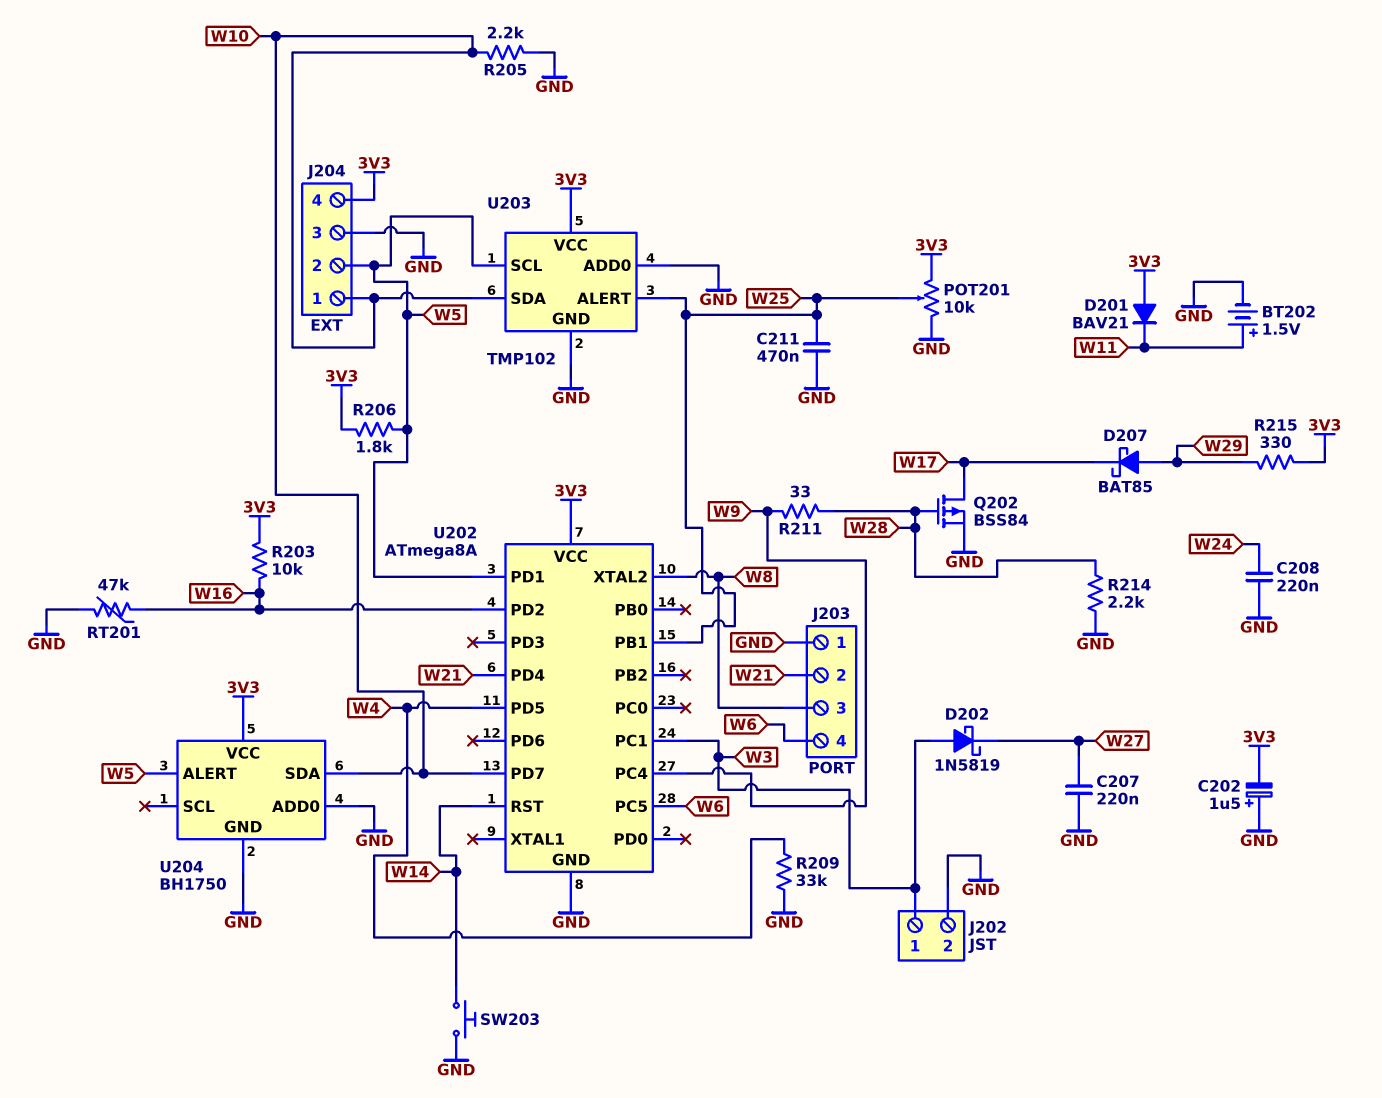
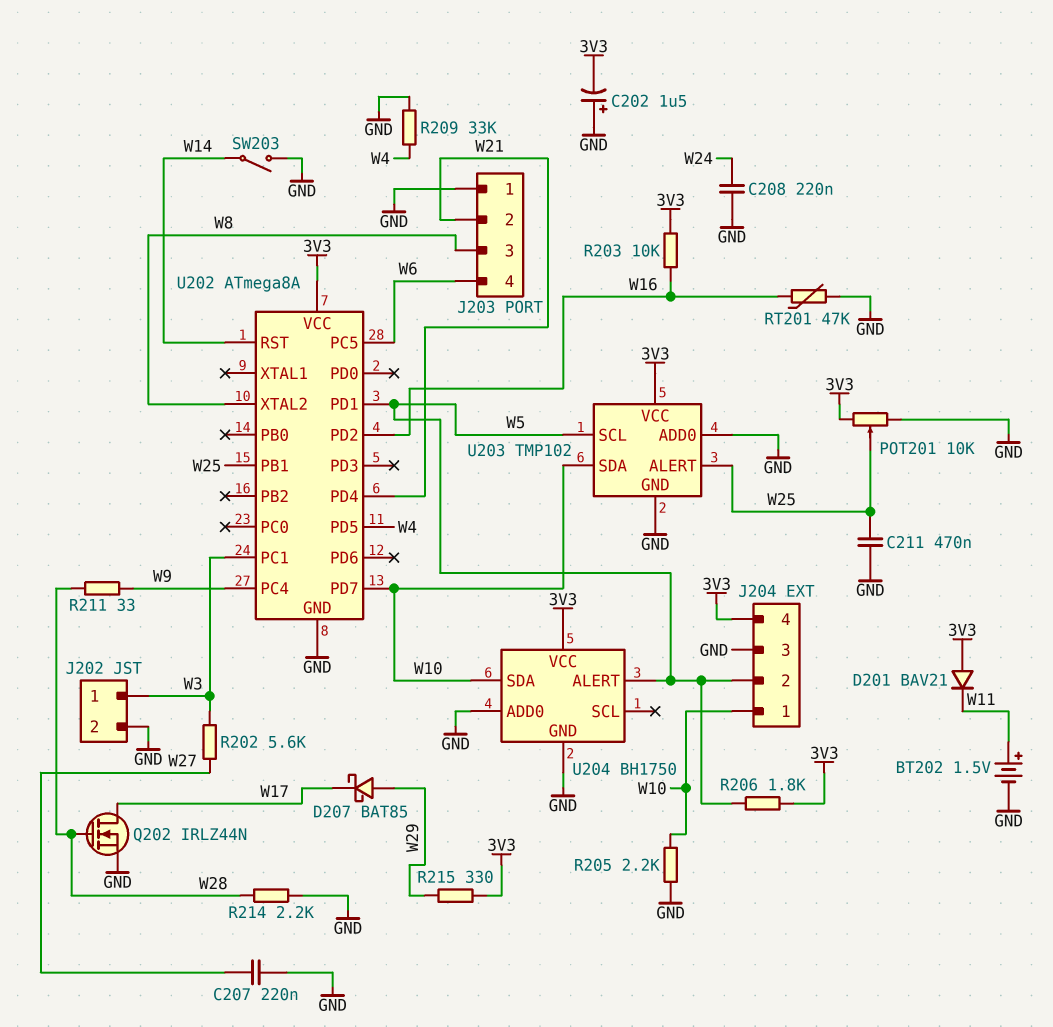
D202: schottky 1N5819 (A W3, K W27) -> none
Q202: PMOS BSS84 (G W28, D W17, S GND) -> NMOS IRLZ44N (G W28, D W17, S GND)
R202: none -> 5.6k (W3, W27)
SW203: button (GND, W14) -> switch (GND, W14)

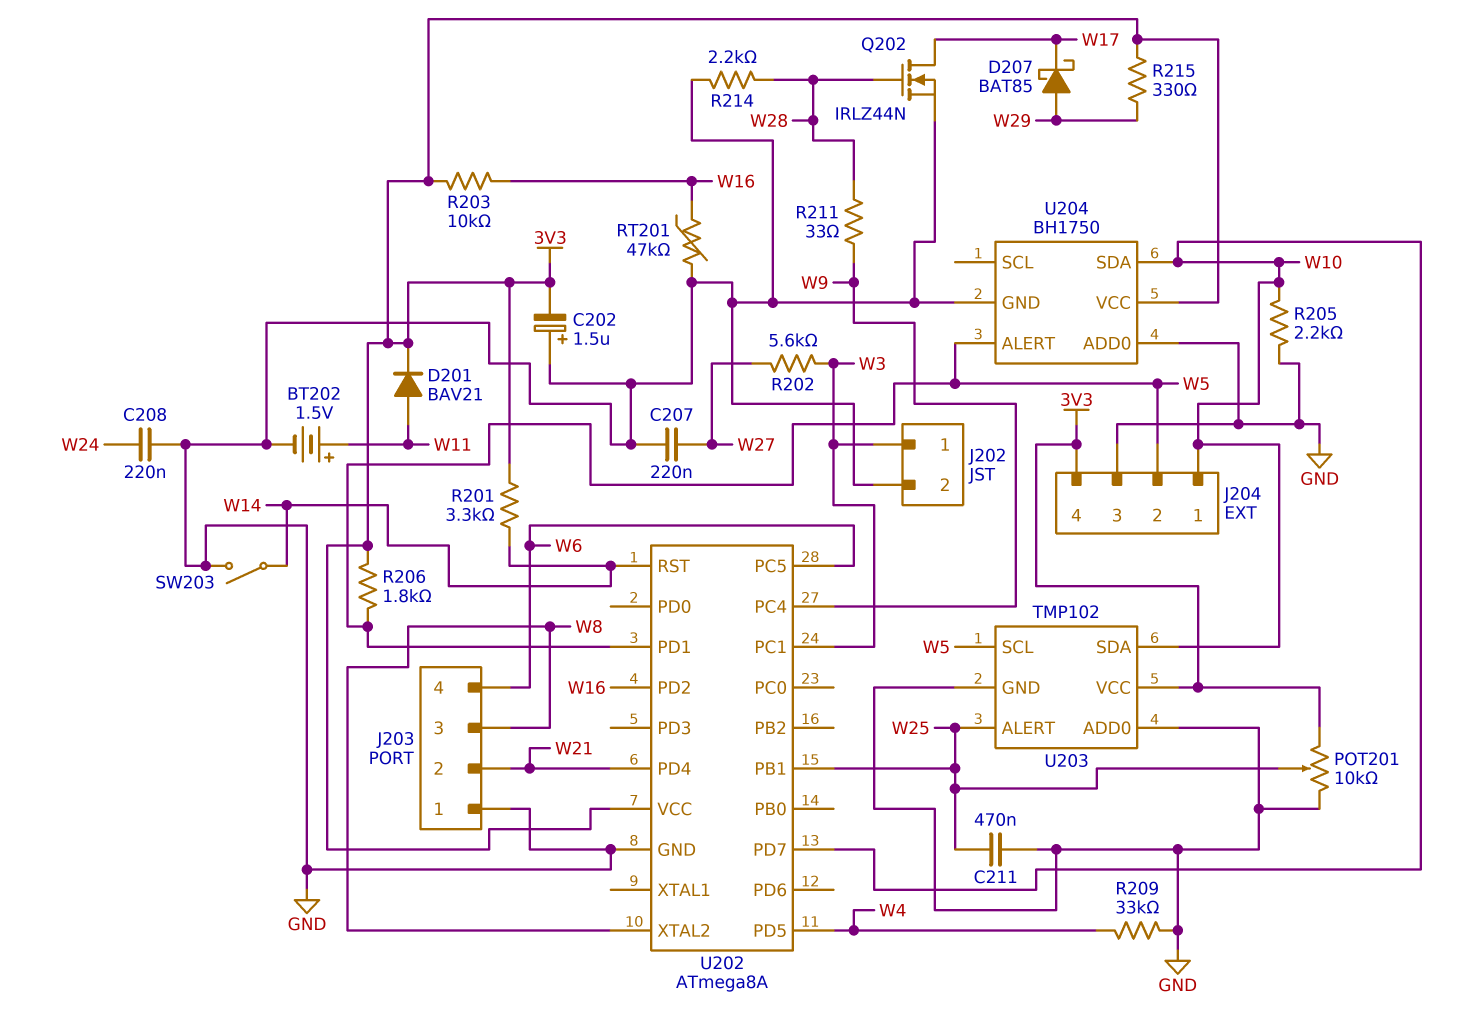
D201: diode BAV21 (A 3V3, K W11) -> diode BAV21 (A W11, K 3V3)
R201: none -> 3.3k (3V3, W14)

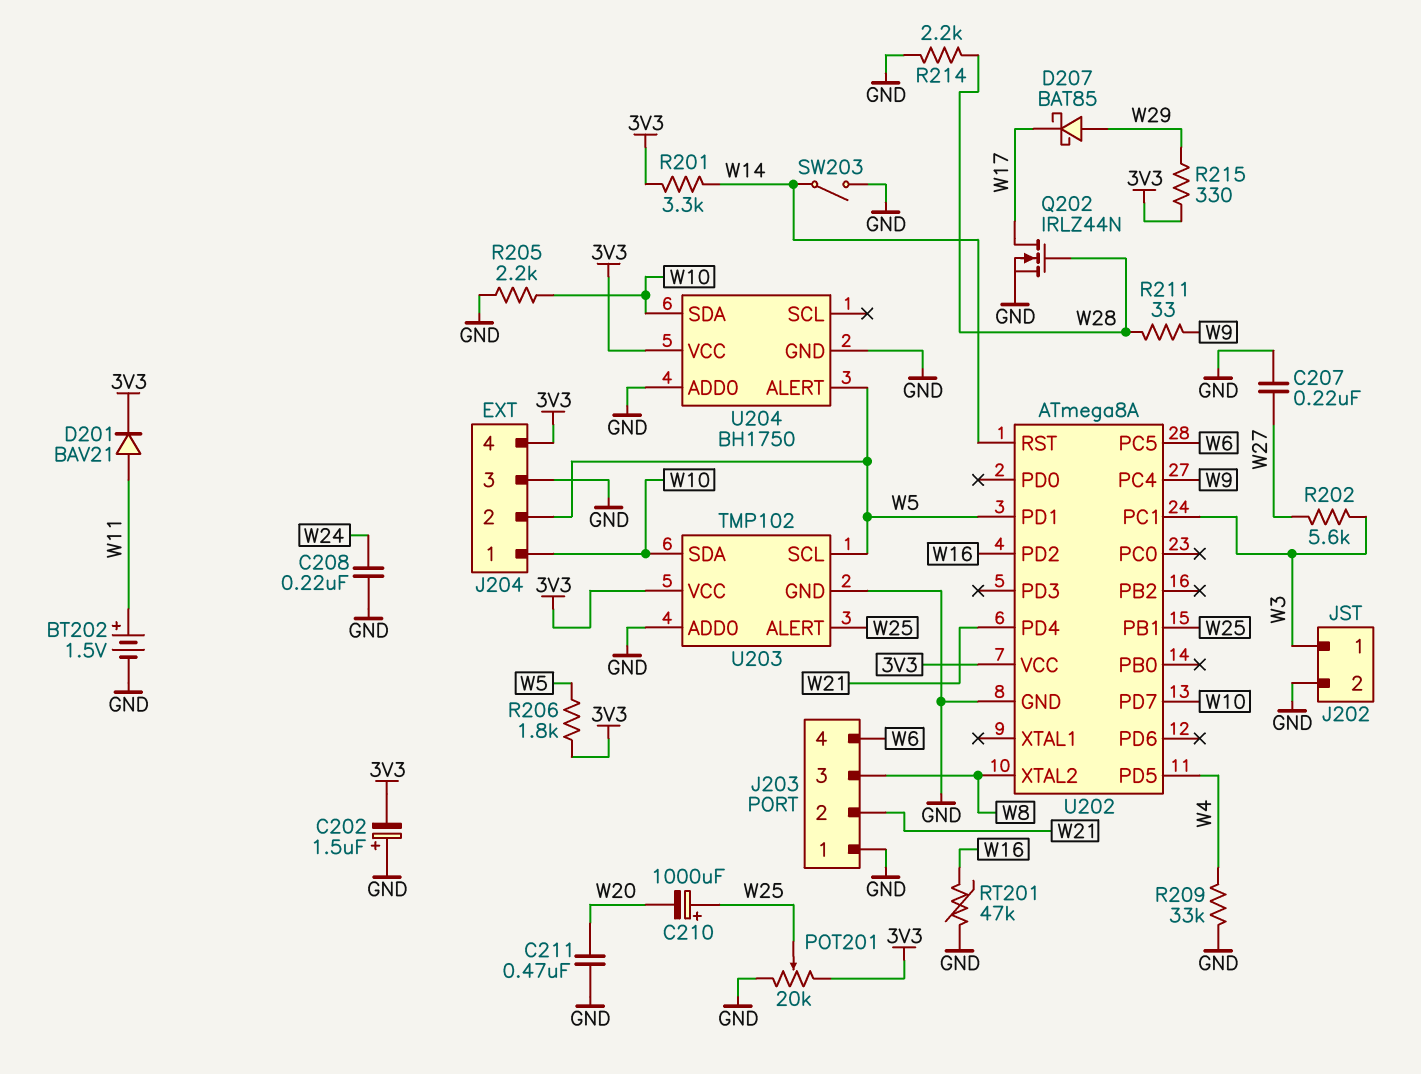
C210: none -> 1000uF (plus W25, minus W20)
C211: 470nF (GND, W25) -> 470nF (GND, W20)
POT201: 10k (3V3, GND, wiper W25) -> 20k (3V3, GND, wiper W25)
R203: 10k (3V3, W16) -> none

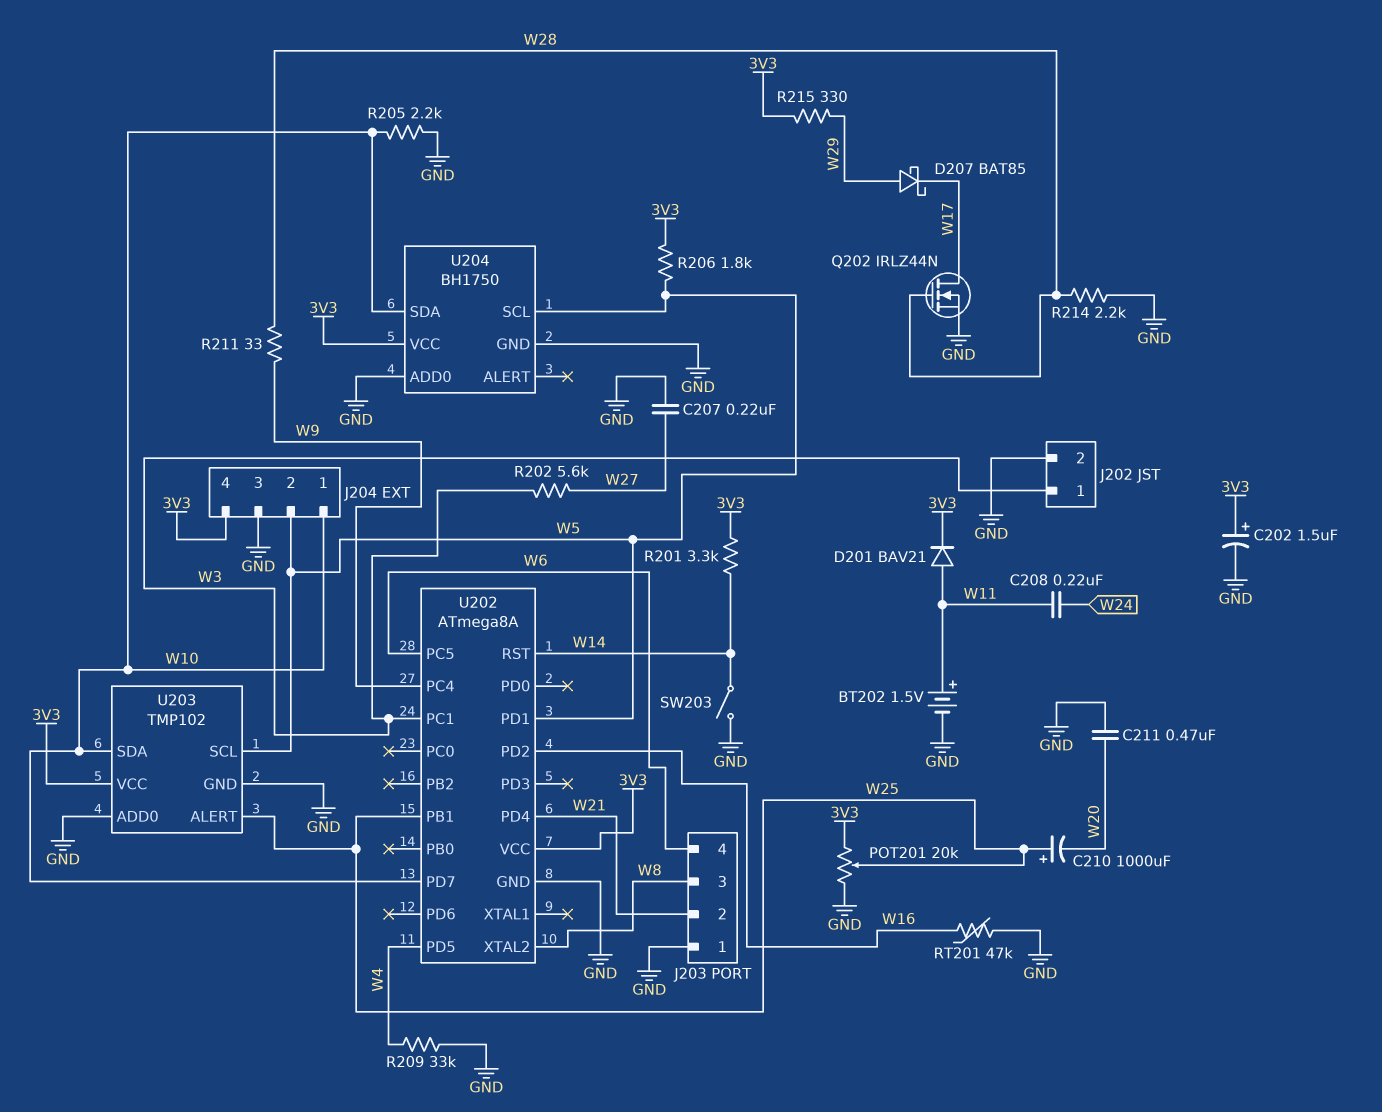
C202: 1.5uF (plus GND, minus 3V3) -> 1.5uF (plus 3V3, minus GND)
C208: 220nF (GND, W24) -> 220nF (W11, W24)
U204 pin ALERT: W5 -> none
U204 pin SCL: none -> W5

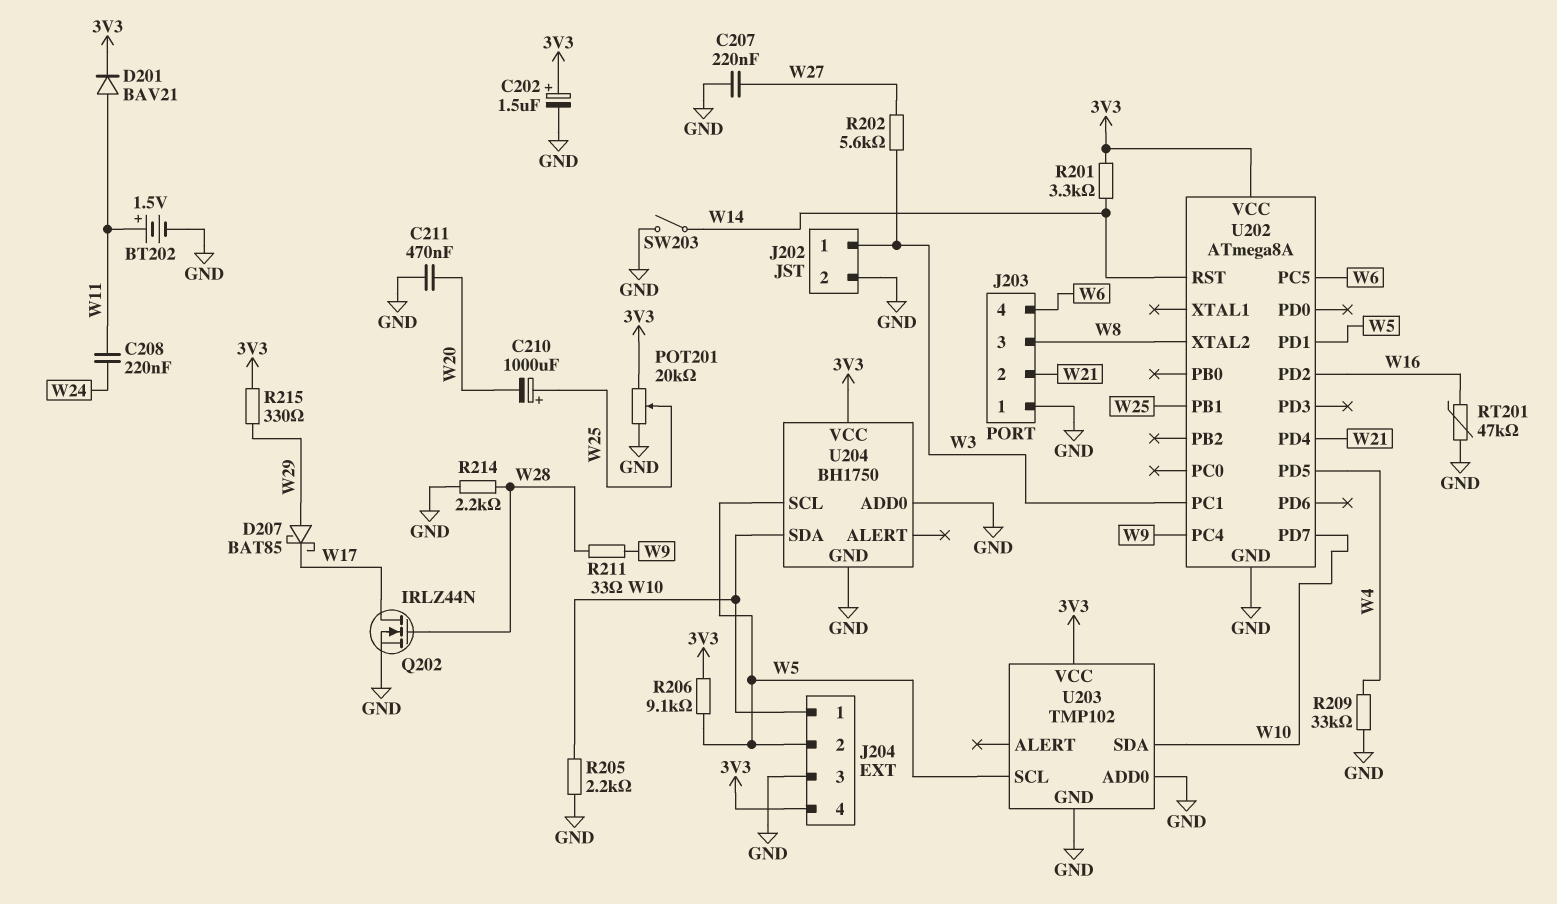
R206: 1.8k (3V3, W5) -> 9.1k (3V3, W5)
U203 pin ALERT: W25 -> none

